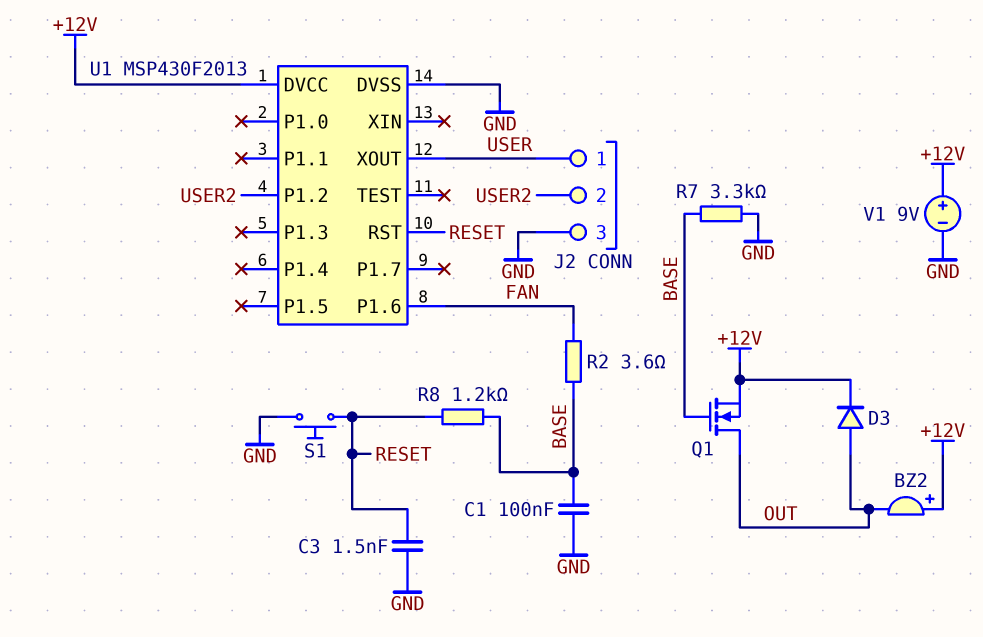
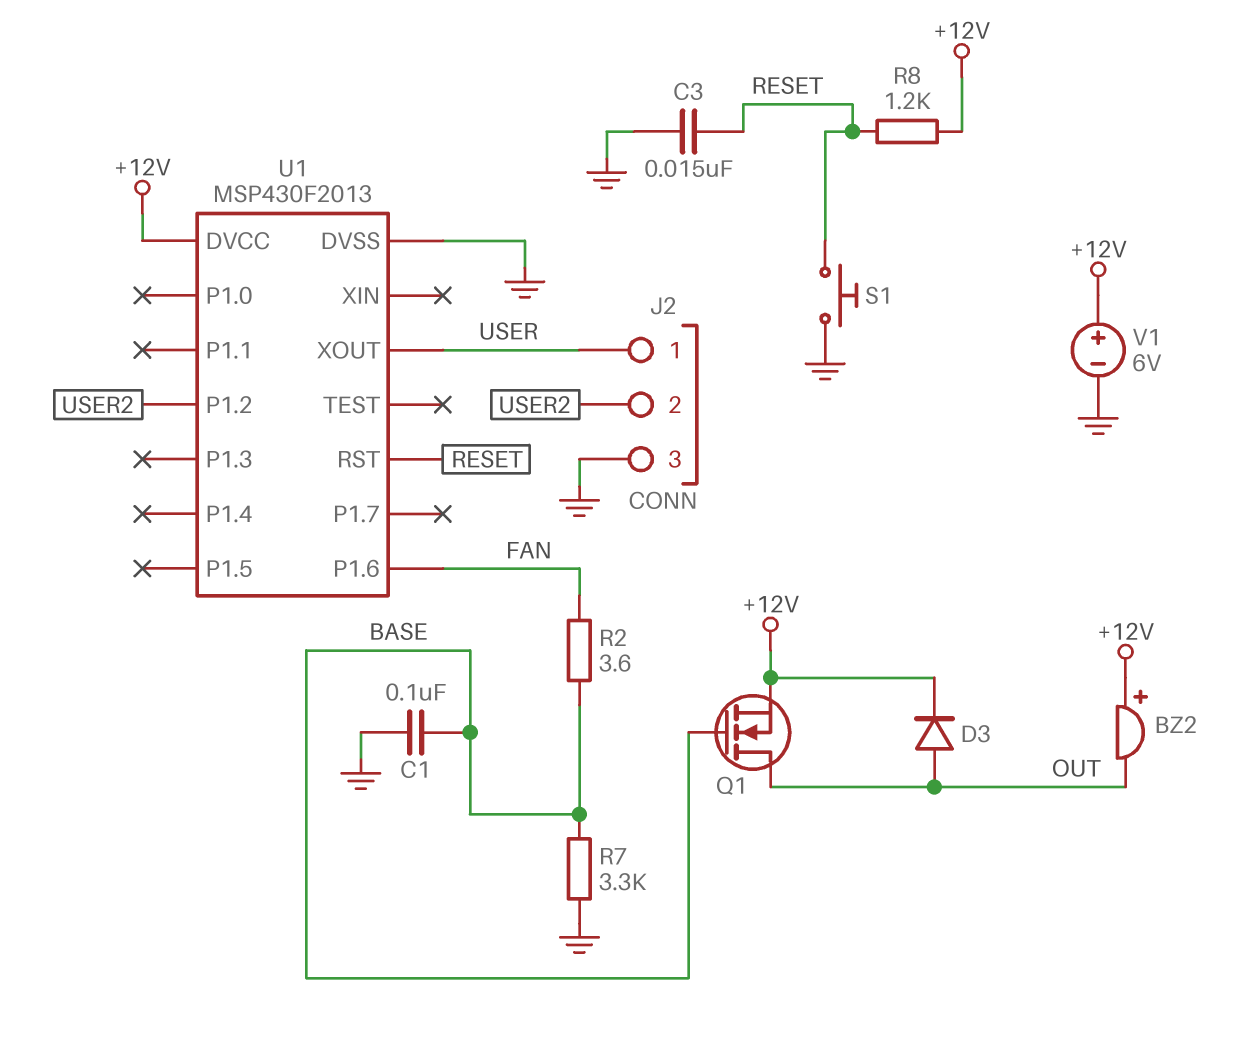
C3: 1.5nF (GND, RESET) -> 15nF (GND, RESET)
R8: 1.2k (BASE, RESET) -> 1.2k (+12V, RESET)
V1: 9V (plus +12V, minus GND) -> 6V (plus +12V, minus GND)

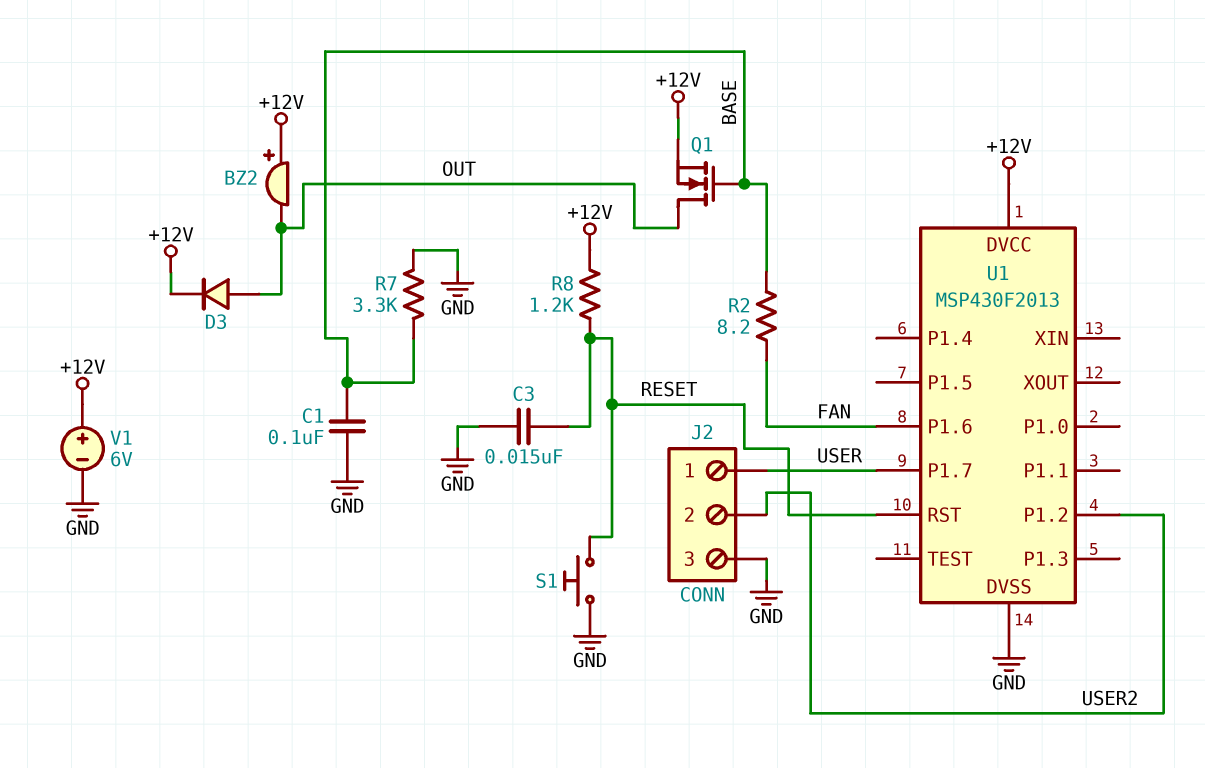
R2: 3.6 (BASE, FAN) -> 8.2 (BASE, FAN)
U1 pin P1.7: none -> USER
U1 pin XOUT: USER -> none

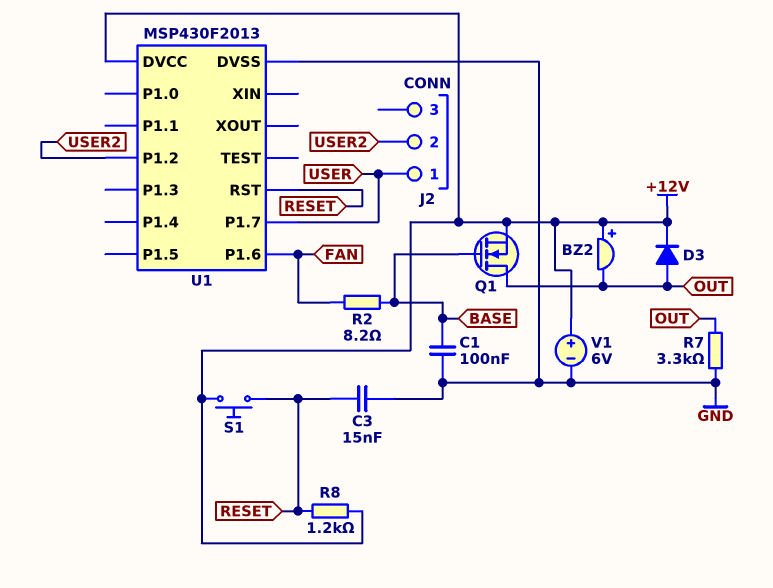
J2 pin 3: GND -> none
R7: 3.3k (BASE, GND) -> 3.3k (GND, OUT)
S1: button (GND, RESET) -> button (+12V, RESET)

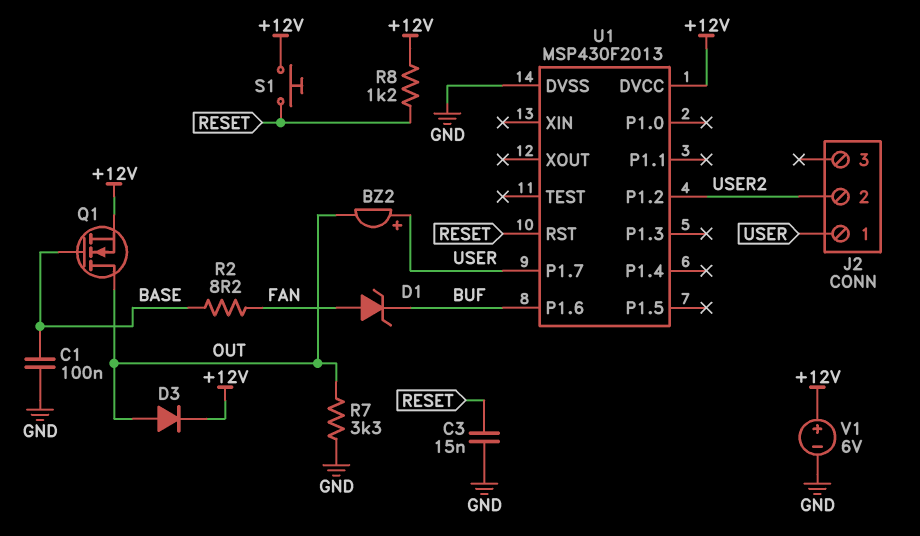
BZ2: buzzer (plus +12V, minus OUT) -> buzzer (plus USER, minus OUT)
D1: none -> zener (A FAN, K BUF)
U1 pin P1.6: FAN -> BUF

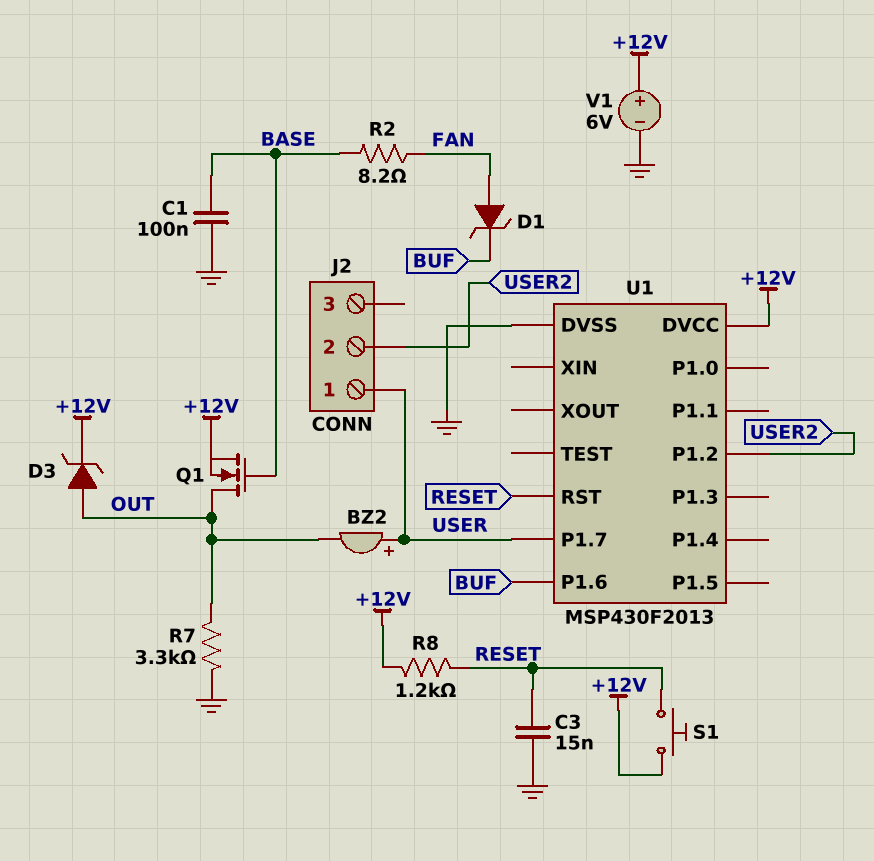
D3: diode (A OUT, K +12V) -> zener (A OUT, K +12V)

